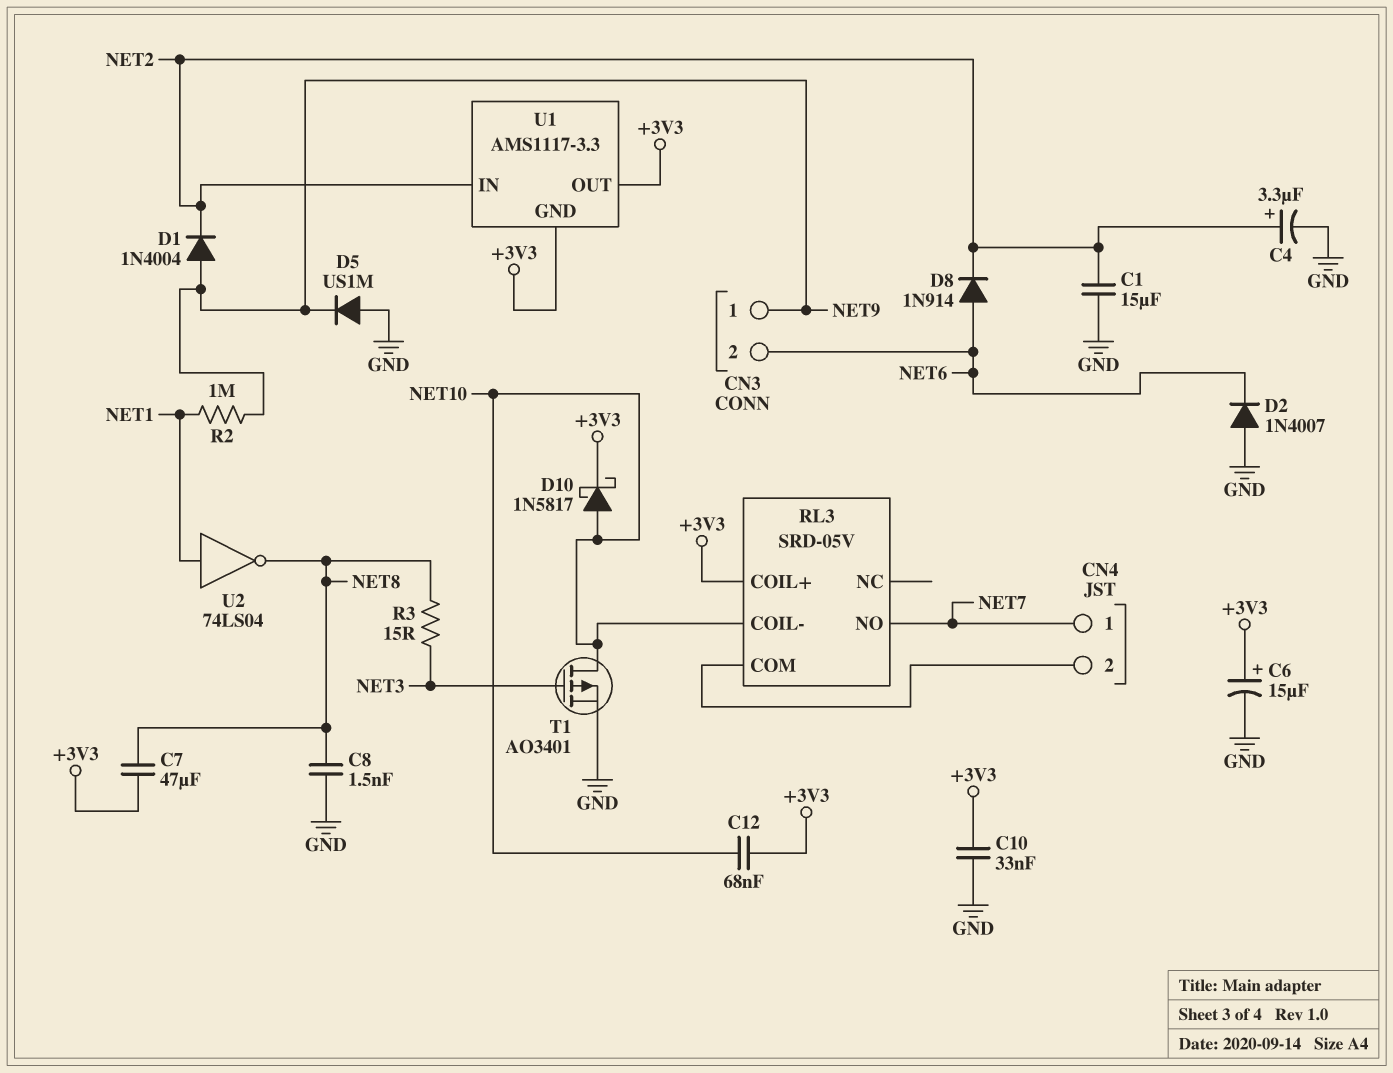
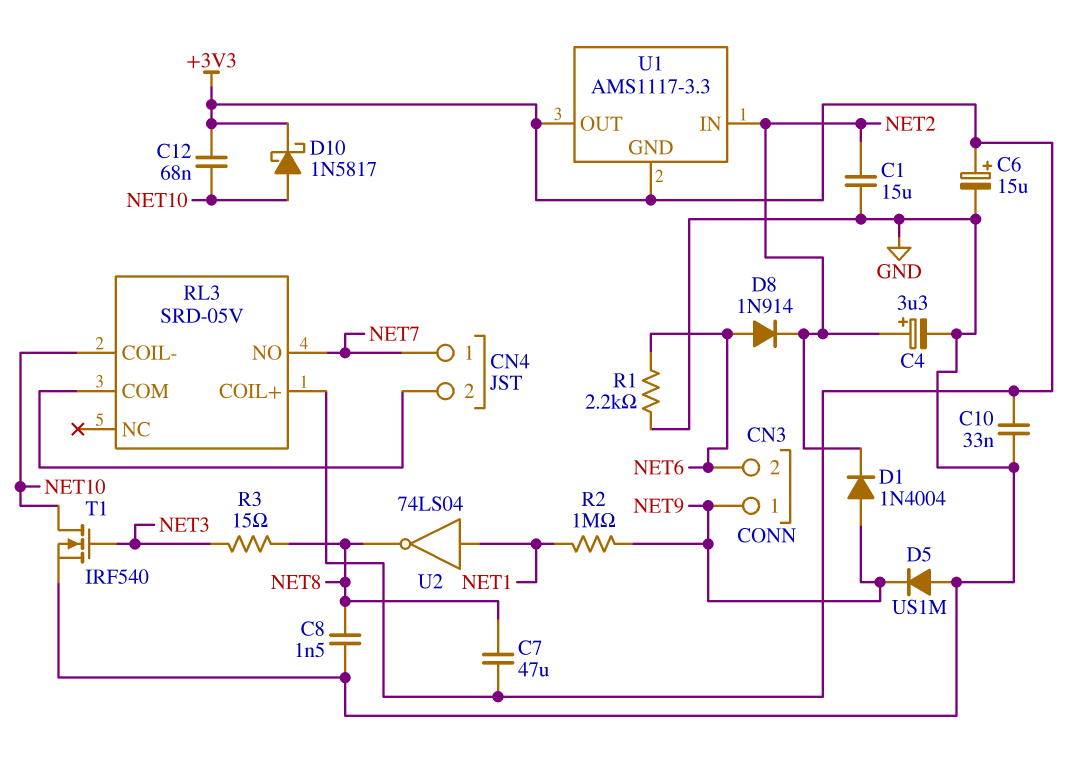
D2: diode 1N4007 (A GND, K NET6) -> none
R1: none -> 2.2k (GND, NET6)
T1: PMOS AO3401 (G NET3, D NET10, S GND) -> NMOS IRF540 (G NET3, D NET10, S GND)

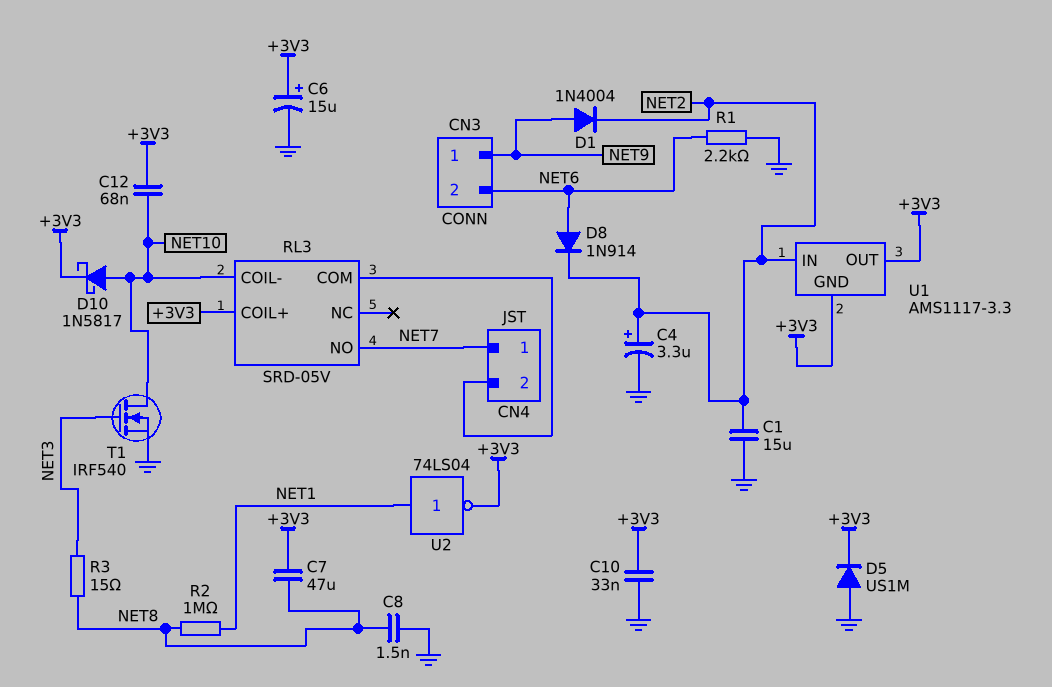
D5: diode US1M (A GND, K NET9) -> diode US1M (A GND, K +3V3)
R2: 1M (NET1, NET9) -> 1M (NET1, NET8)
U2: NOT 74LS04 (in NET1, out NET8) -> NOT 74LS04 (in NET1, out +3V3)

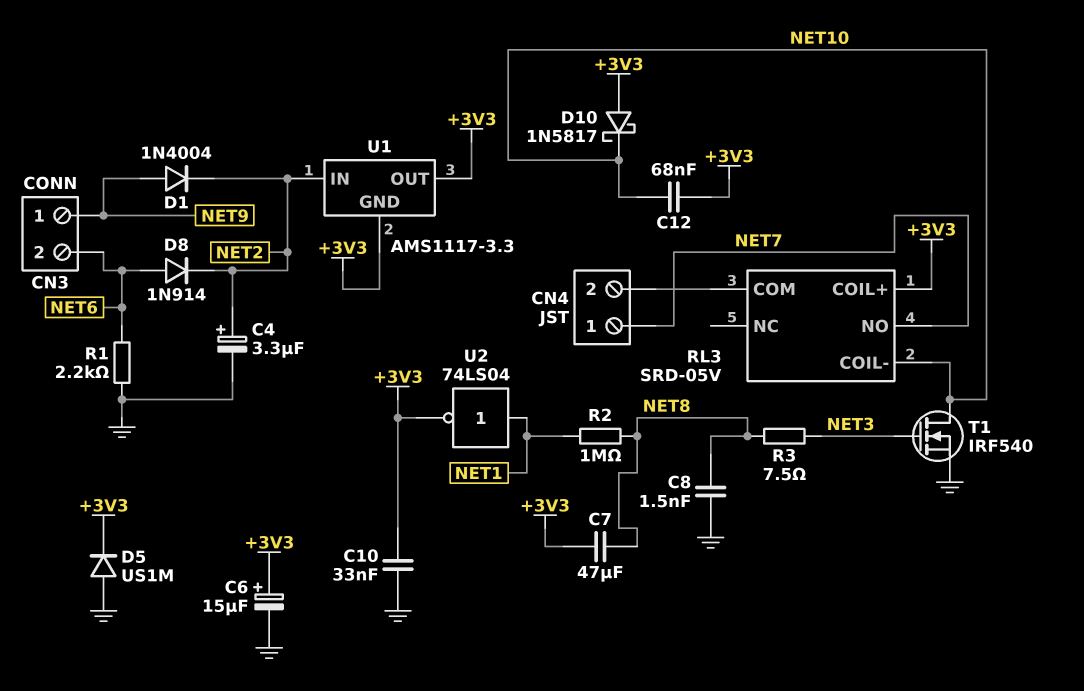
C1: 15uF (GND, NET2) -> none
D10: schottky 1N5817 (A NET10, K +3V3) -> schottky 1N5817 (A +3V3, K NET10)
R3: 15 (NET3, NET8) -> 7.5 (NET3, NET8)

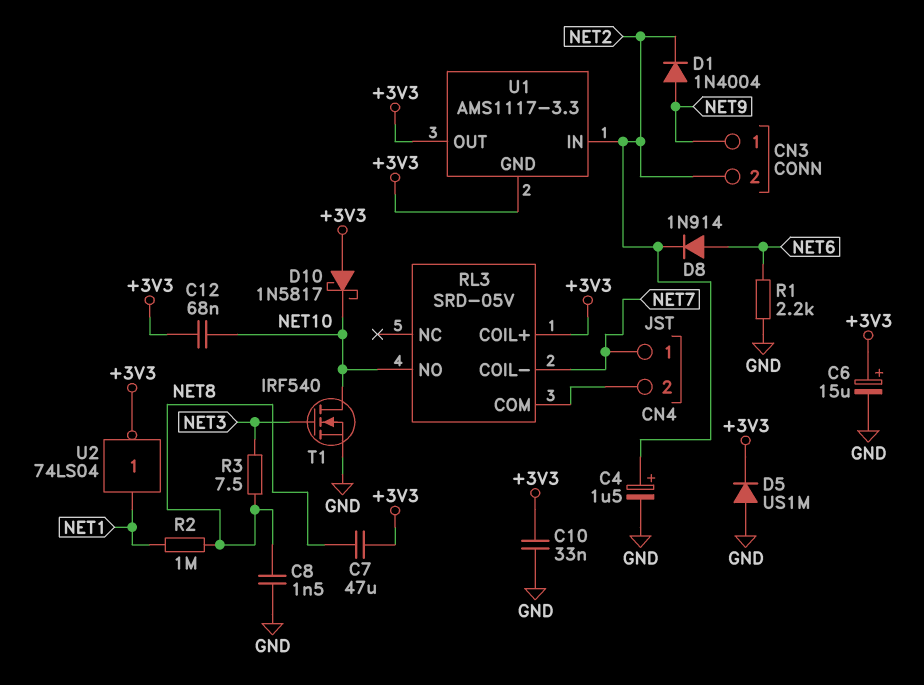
C4: 3.3uF (plus NET2, minus GND) -> 1.5uF (plus NET2, minus GND)
CN3 pin 2: NET6 -> NET2
RL3 pin COIL-: NET10 -> NET7
RL3 pin NO: NET7 -> NET10

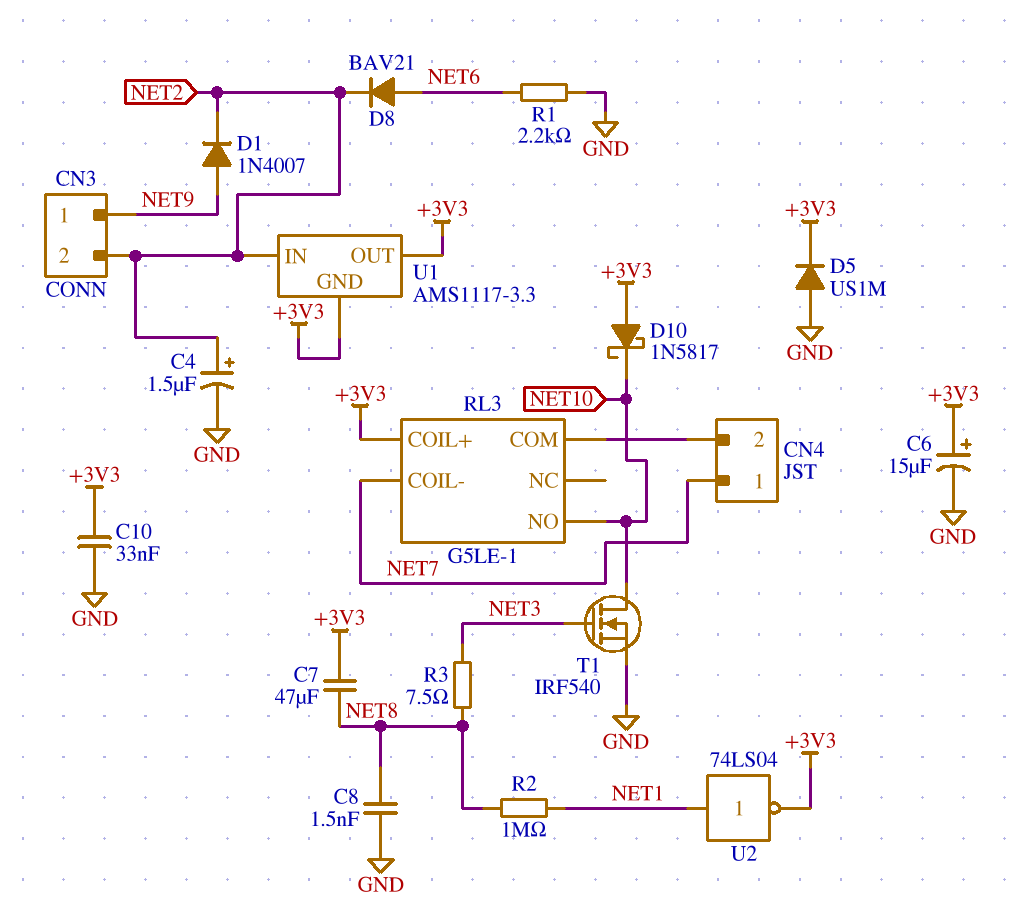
C12: 68nF (+3V3, NET10) -> none
D1: diode 1N4004 (A NET9, K NET2) -> diode 1N4007 (A NET9, K NET2)
D8: diode 1N914 (A NET6, K NET2) -> diode BAV21 (A NET6, K NET2)
RL3: SRD-05V -> G5LE-1

